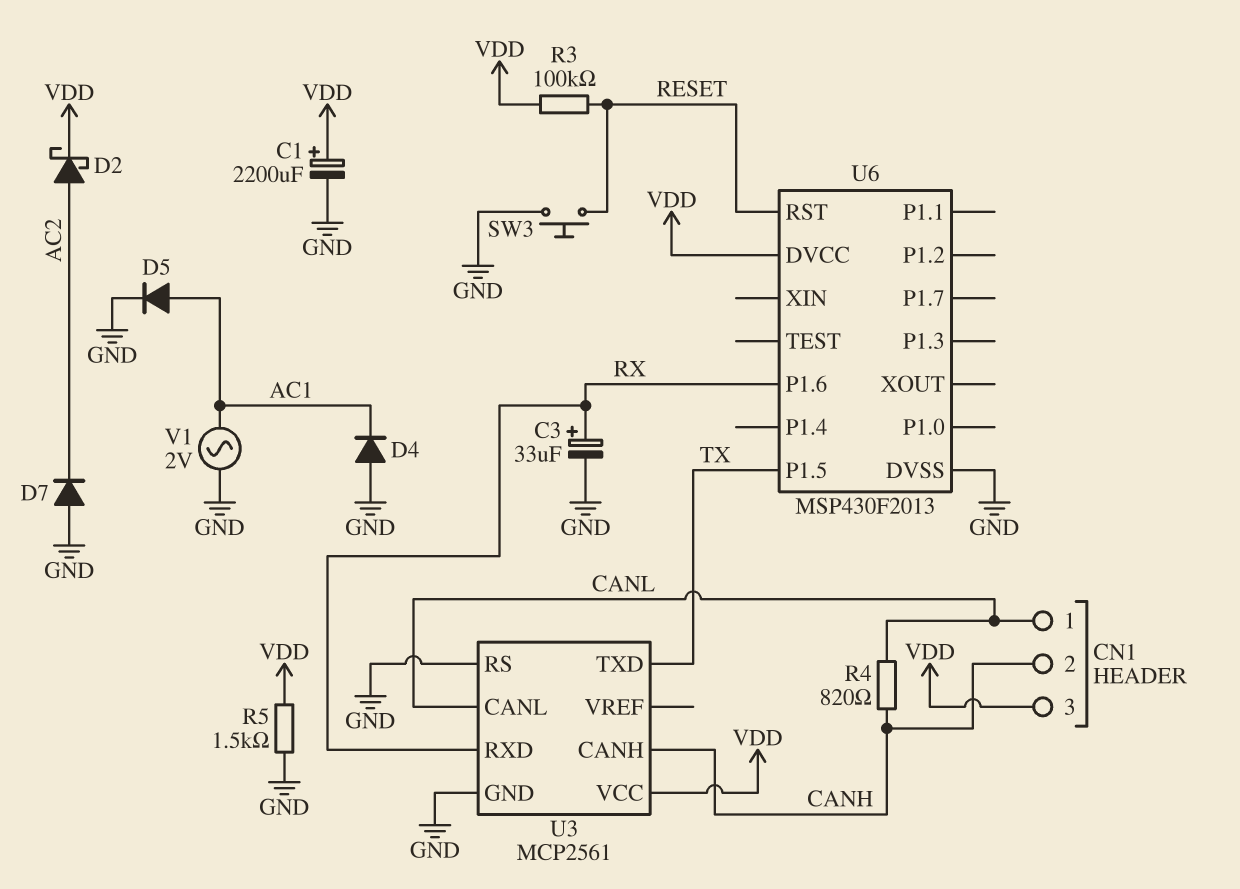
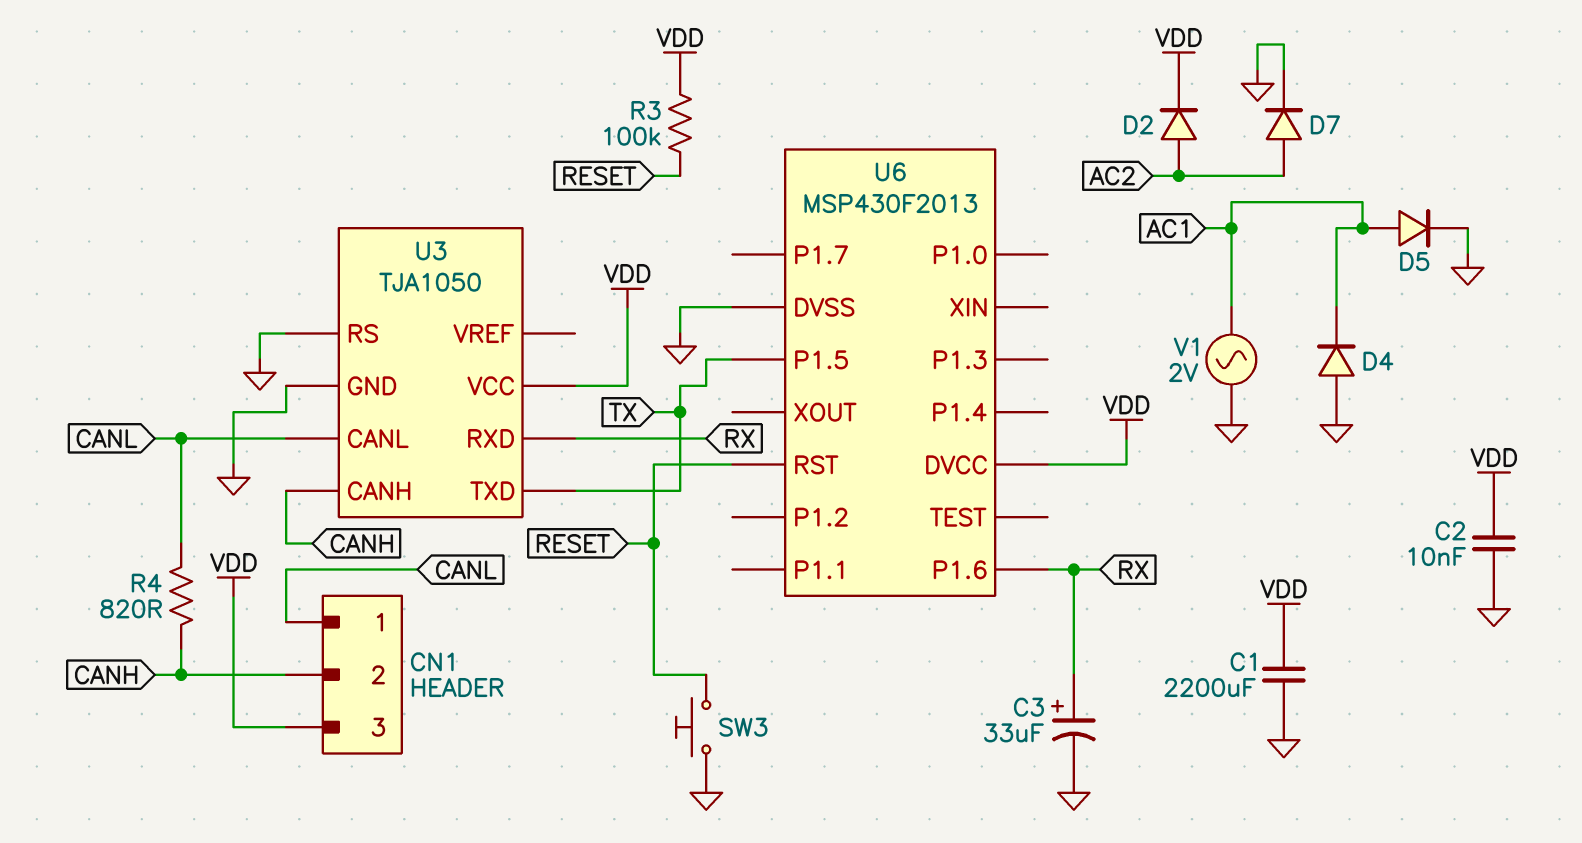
C1: 2200uF (plus VDD, minus GND) -> 2200uF (GND, VDD)
C2: none -> 10nF (GND, VDD)
D2: schottky (A AC2, K VDD) -> diode (A AC2, K VDD)
D7: diode (A GND, K AC2) -> diode (A AC2, K GND)
R5: 1.5k (GND, VDD) -> none
U3: MCP2561 -> TJA1050

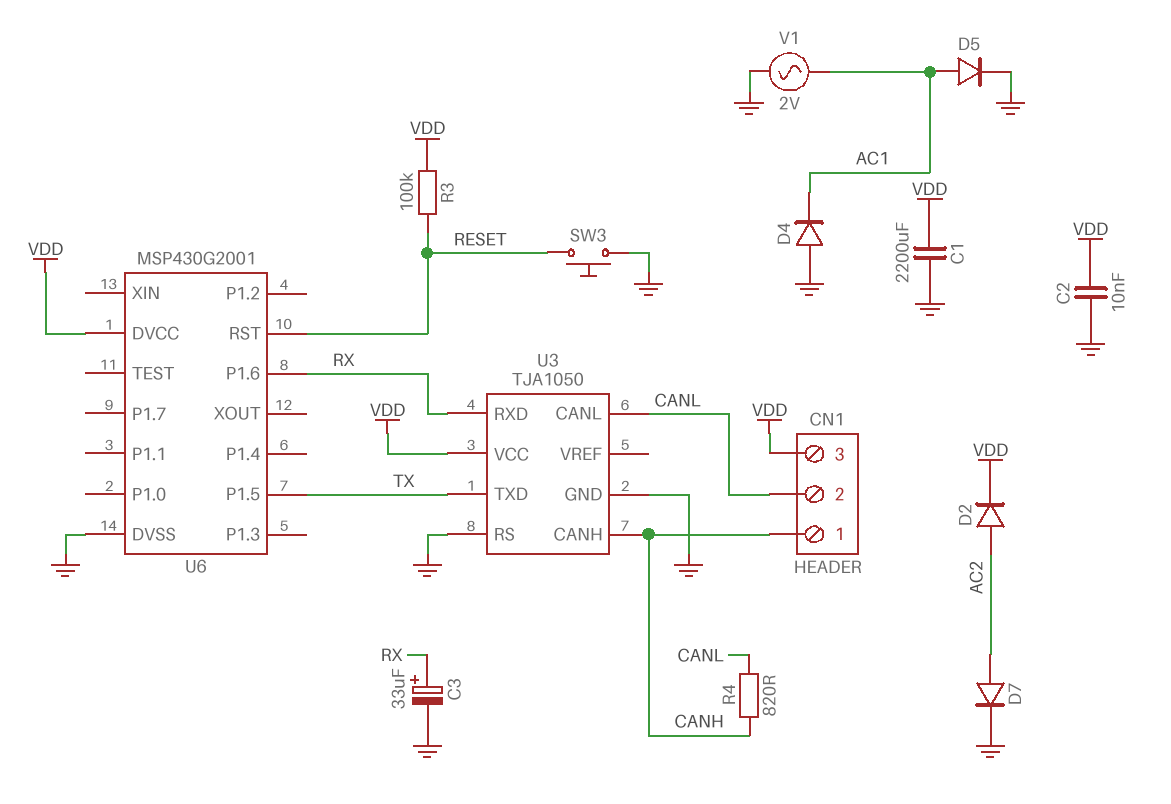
CN1 pin 1: CANL -> CANH
CN1 pin 2: CANH -> CANL
U6: MSP430F2013 -> MSP430G2001

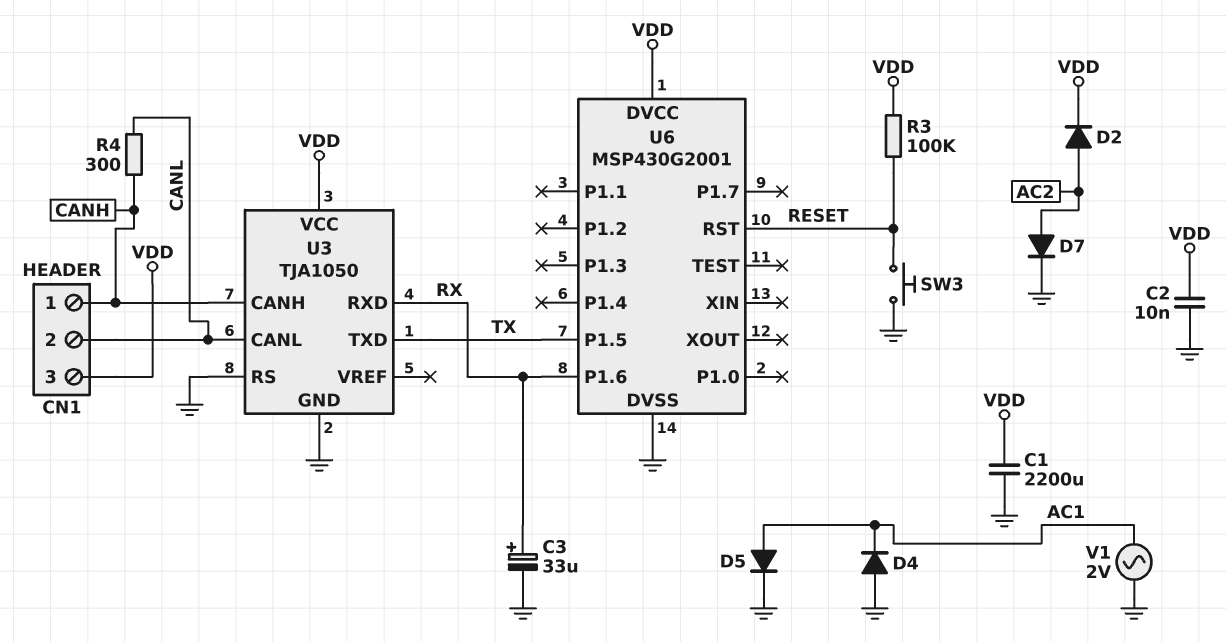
R4: 820 (CANH, CANL) -> 300 (CANH, CANL)

